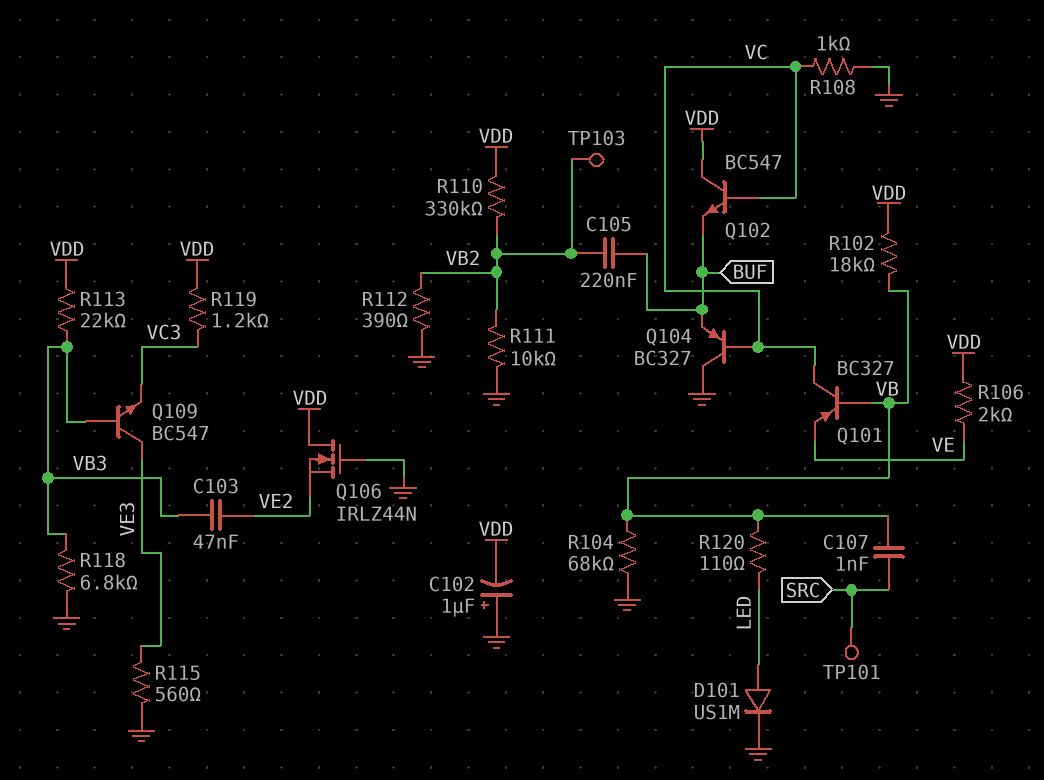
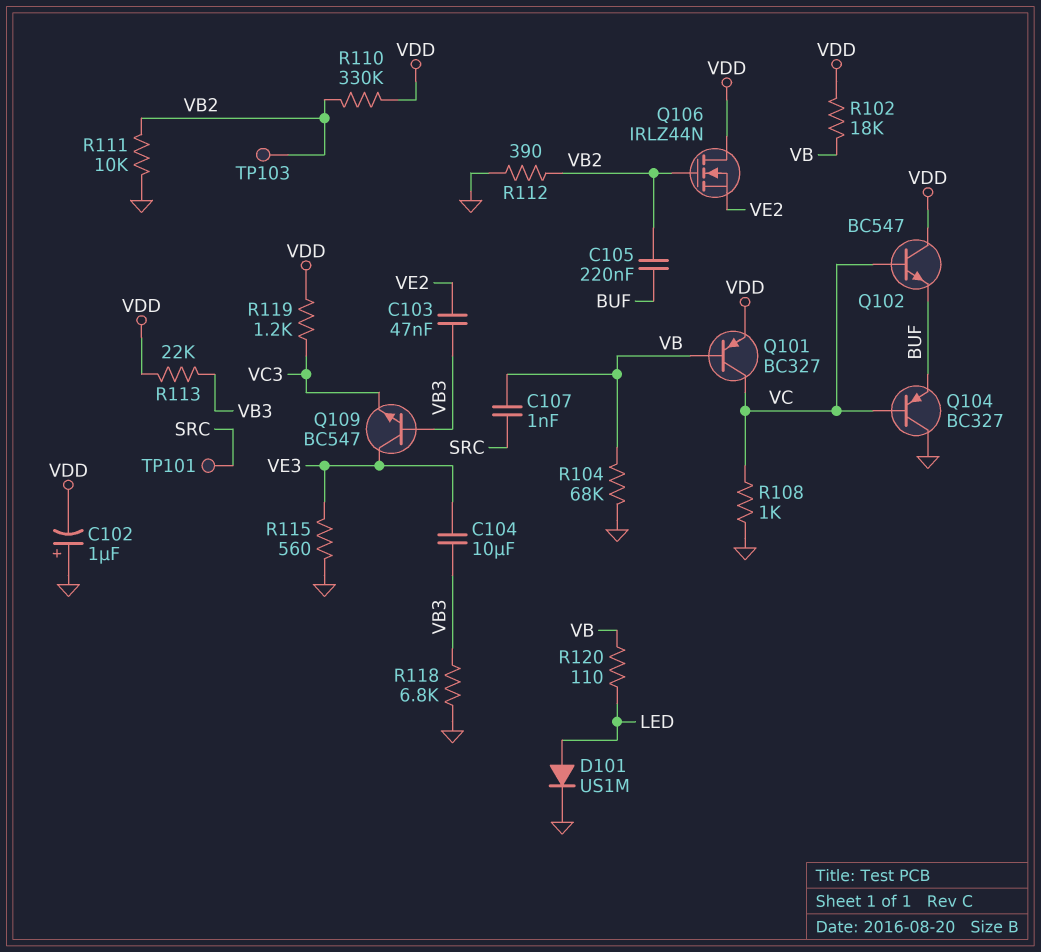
C104: none -> 10uF (VB3, VE3)
Q101: PNP BC327 (B VB, C VC, E VE) -> PNP BC327 (B VB, C VC, E VDD)
Q106: NMOS IRLZ44N (G GND, D VDD, S VE2) -> NMOS IRLZ44N (G VB2, D VDD, S VE2)
R106: 2k (VDD, VE) -> none

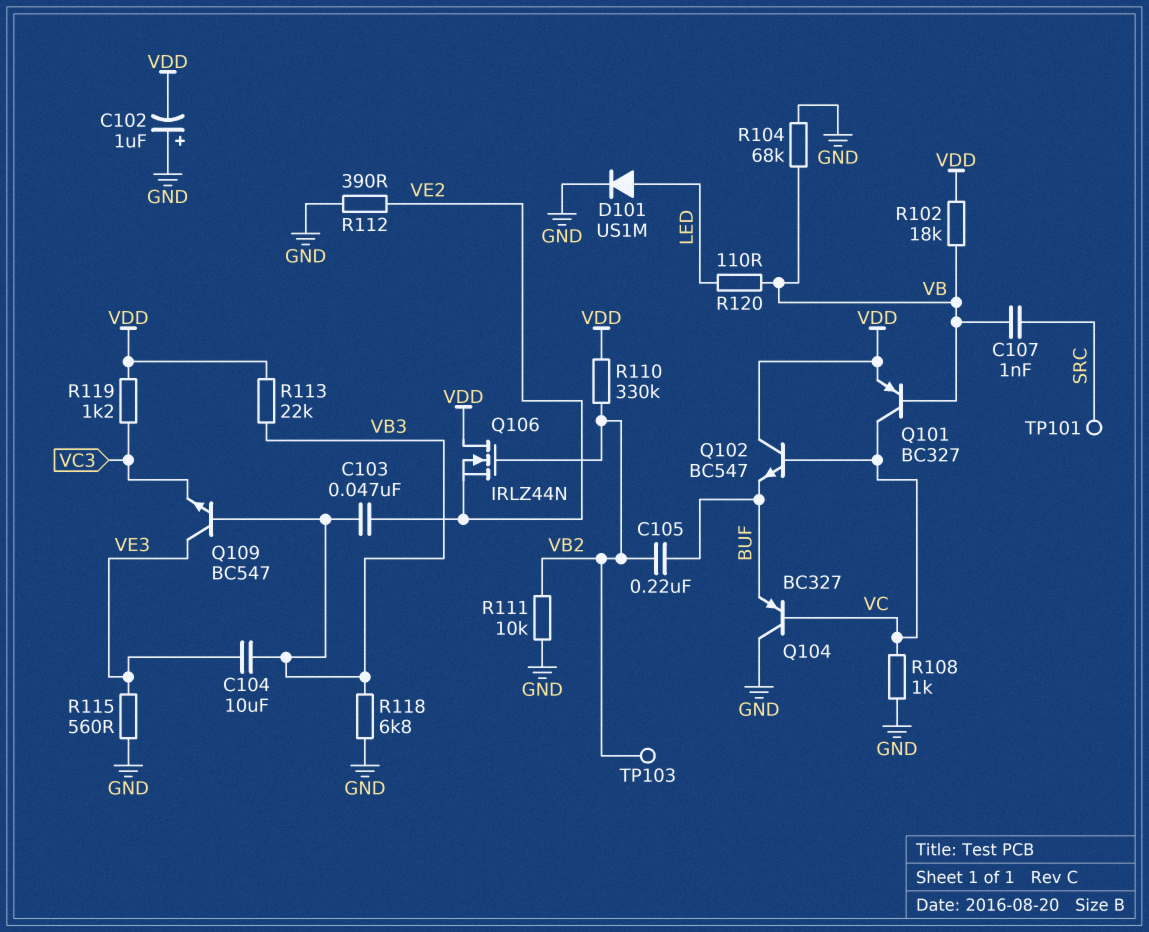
R112: 390 (GND, VB2) -> 390 (GND, VE2)

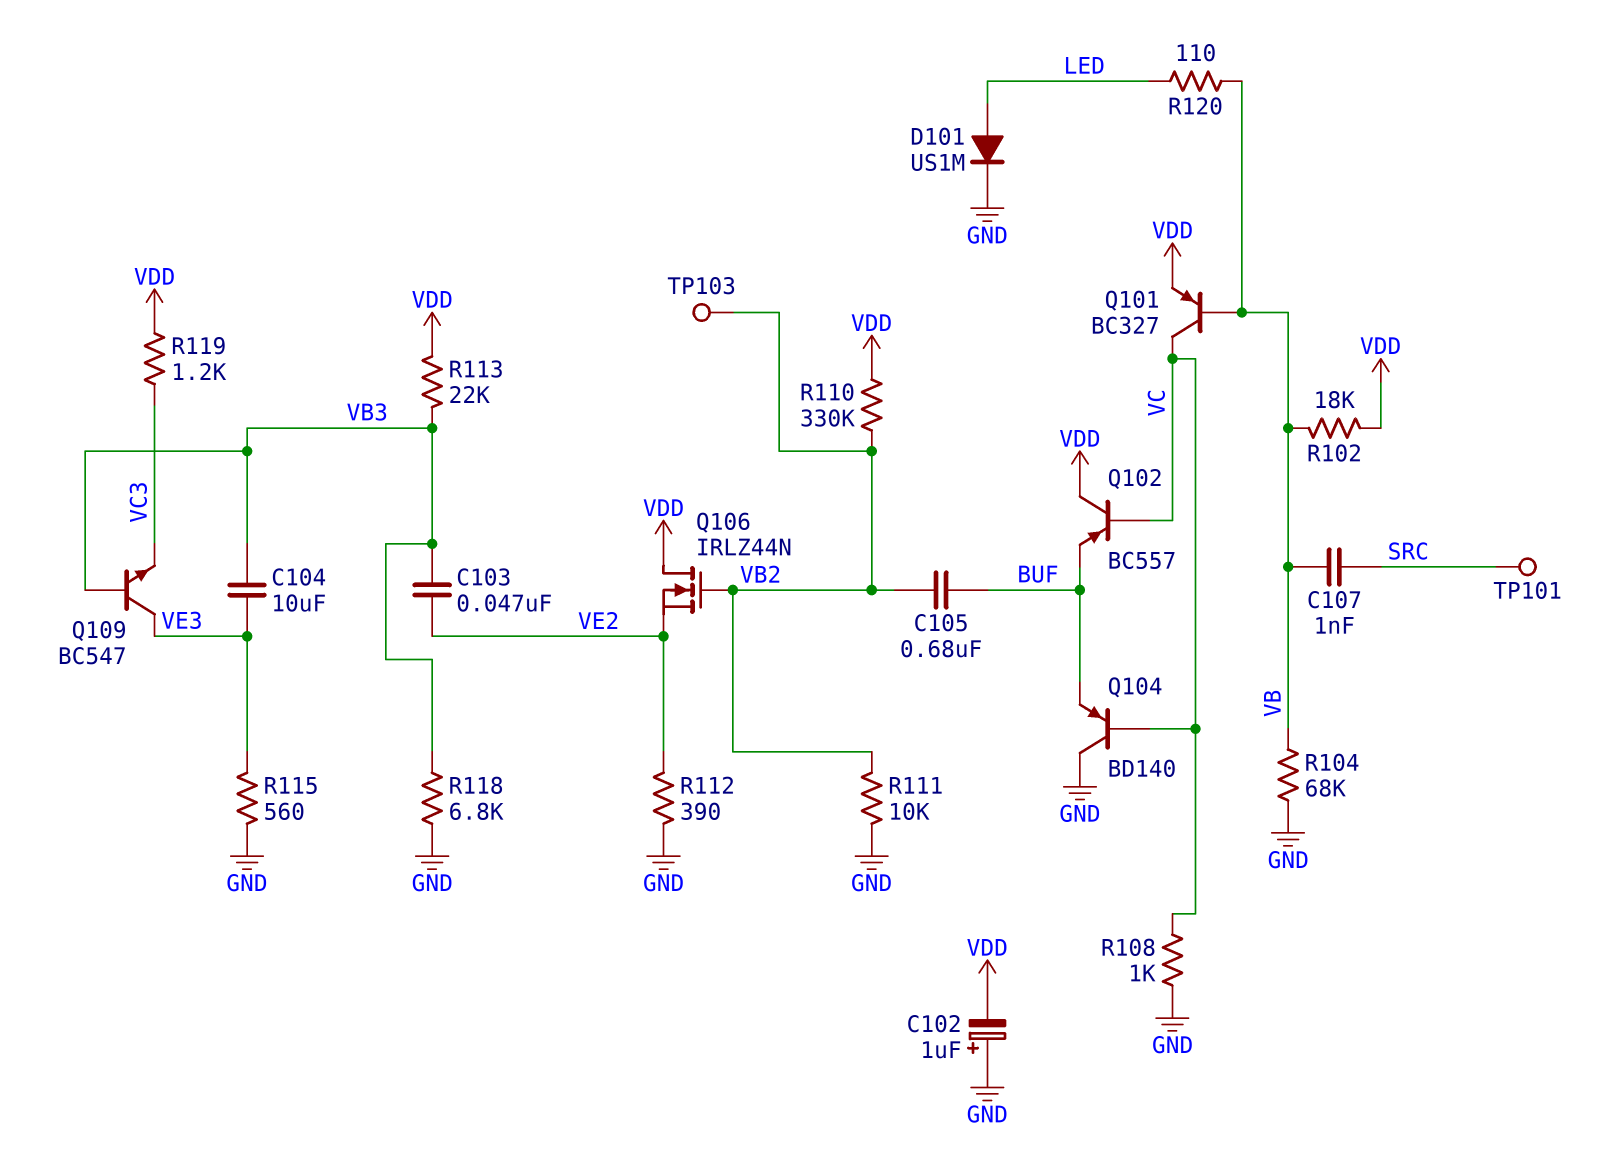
C105: 220nF (BUF, VB2) -> 680nF (BUF, VB2)
Q102: NPN BC547 (B VC, C VDD, E BUF) -> PNP BC557 (B VC, C VDD, E BUF)
Q104: PNP BC327 (B VC, C GND, E BUF) -> PNP BD140 (B VC, C GND, E BUF)

